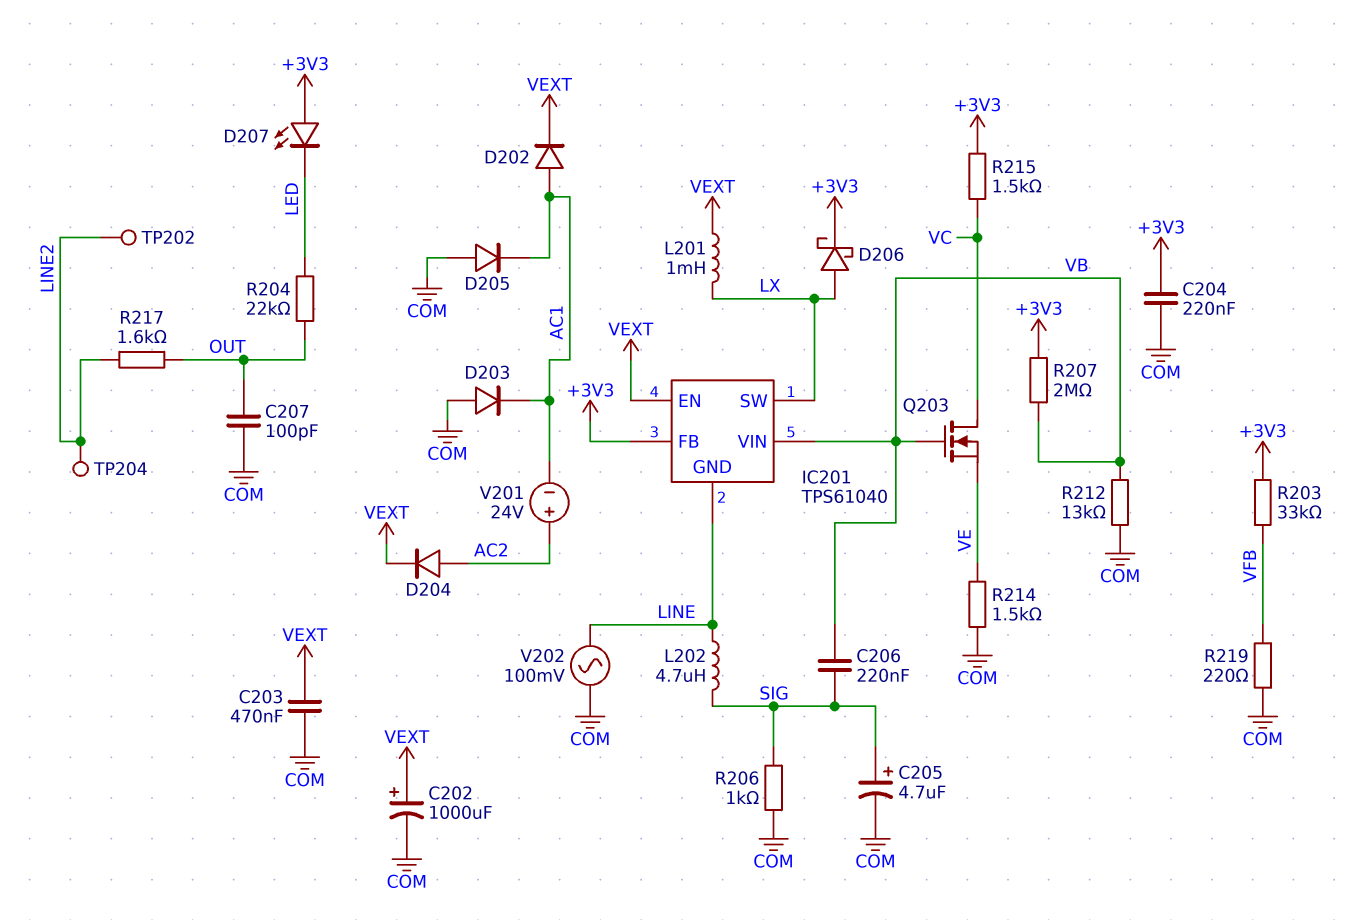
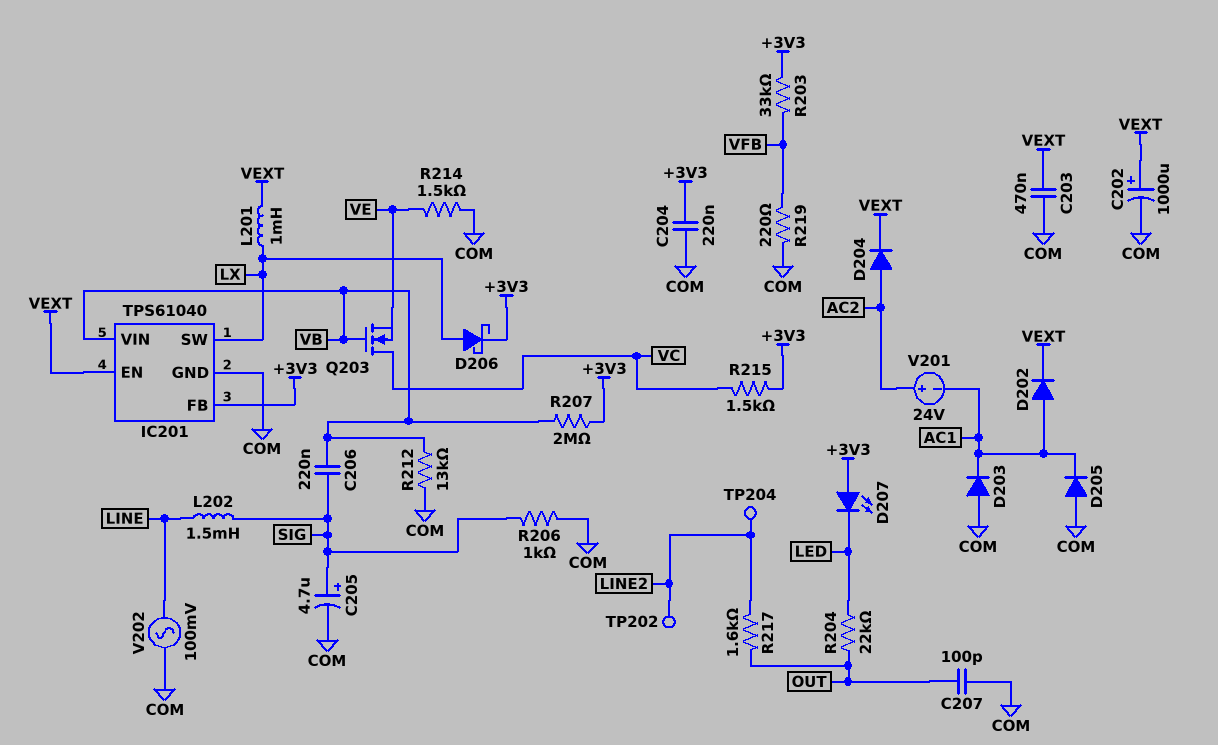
IC201 pin GND: LINE -> COM
L202: 4.7uH (LINE, SIG) -> 1.5mH (LINE, SIG)

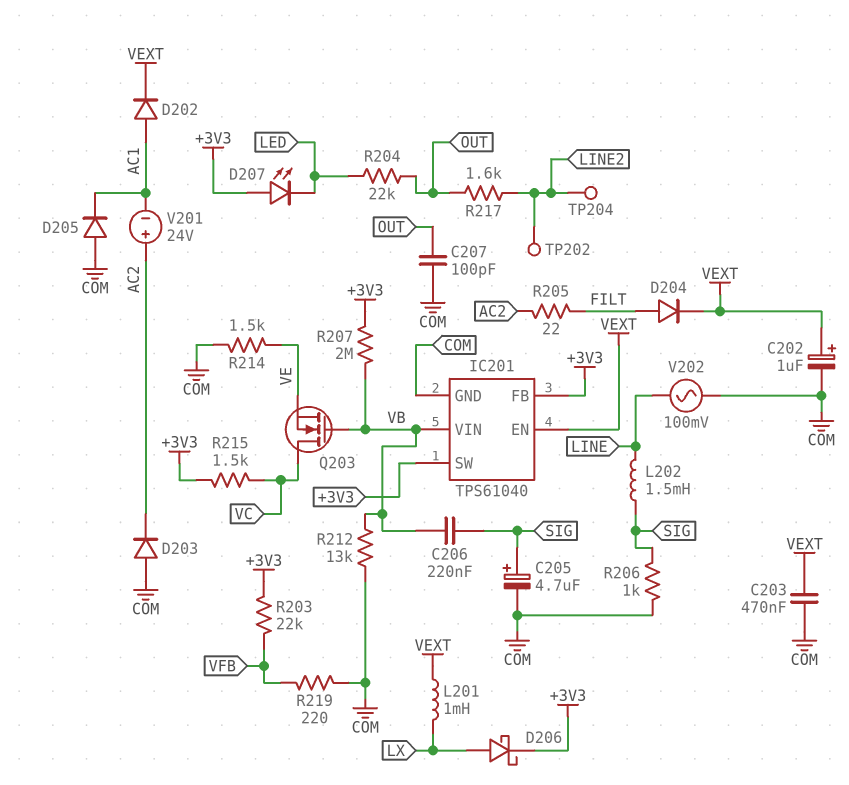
C202: 1000uF (plus VEXT, minus COM) -> 1uF (plus VEXT, minus COM)
C204: 220nF (+3V3, COM) -> none
D203: diode (A COM, K AC1) -> diode (A COM, K AC2)
D204: diode (A AC2, K VEXT) -> diode (A FILT, K VEXT)
IC201 pin SW: LX -> +3V3
R203: 33k (+3V3, VFB) -> 22k (+3V3, VFB)
R205: none -> 22 (AC2, FILT)

